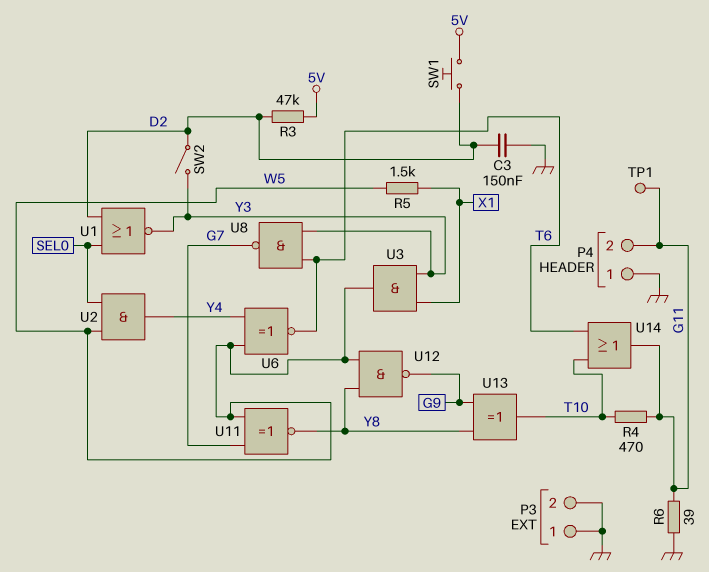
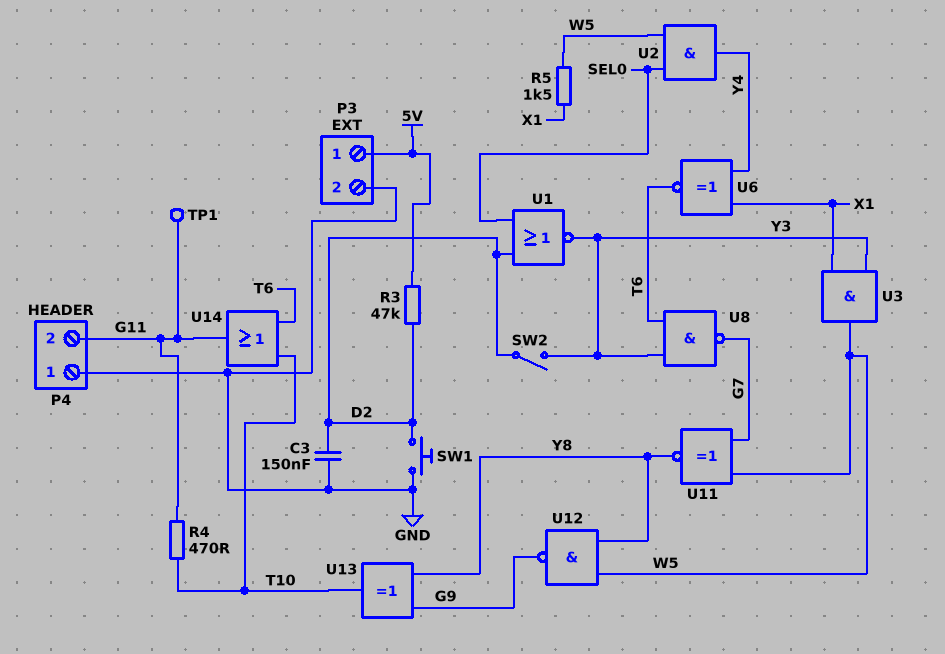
P3 pin 1: GND -> 5V
R6: 39 (G11, GND) -> none
SW1: button (5V, D2) -> button (D2, GND)
U6: XNOR (in W5, in Y4, out T6) -> XNOR (in X1, in Y4, out T6)

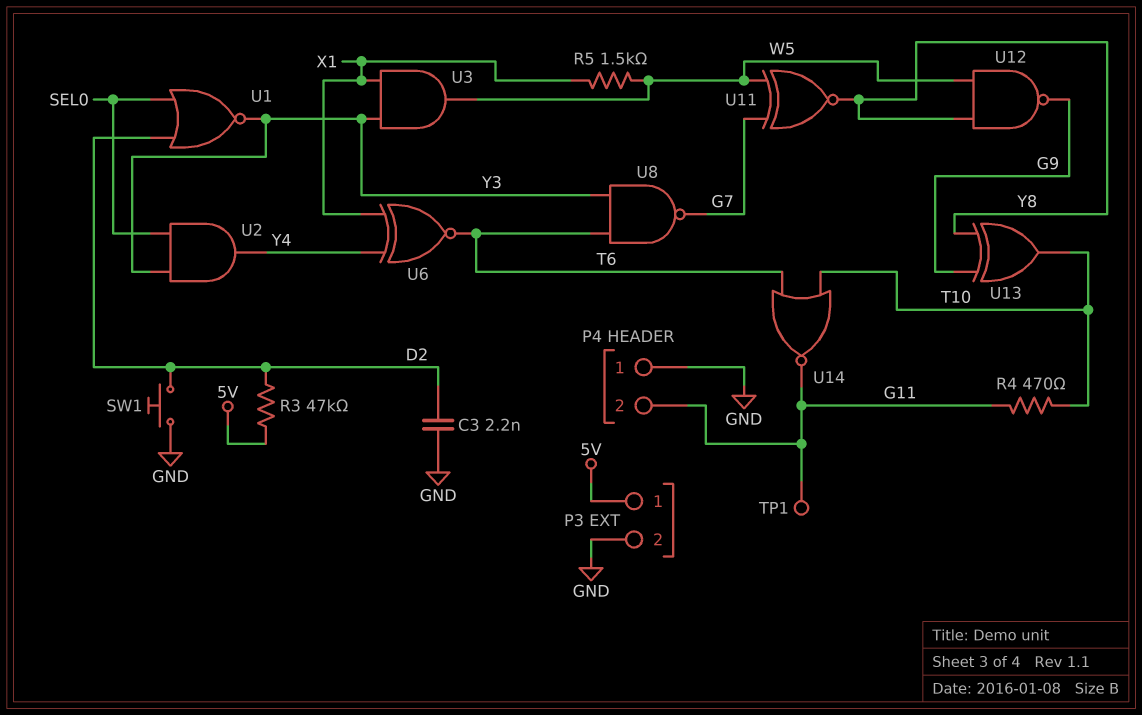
C3: 150nF (D2, GND) -> 2.2nF (D2, GND)
SW2: switch (D2, Y3) -> none
U2: AND (in SEL0, in W5, out Y4) -> AND (in SEL0, in Y3, out Y4)
U14: OR (in T6, in T10, out G11) -> NOR (in T6, in T10, out G11)

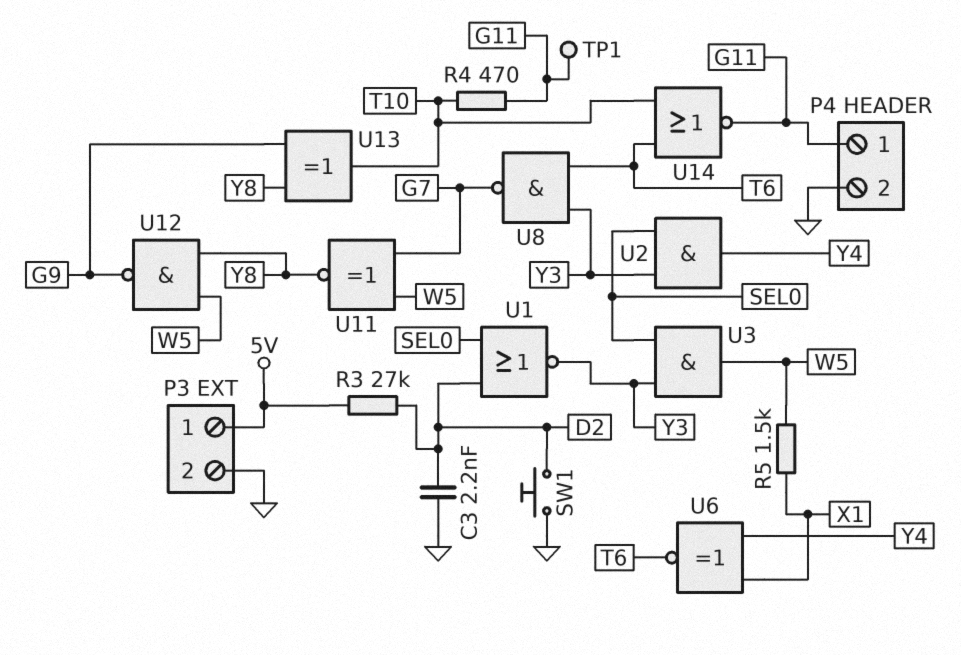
P4 pin 1: GND -> G11
P4 pin 2: G11 -> GND
R3: 47k (5V, D2) -> 27k (5V, D2)
U3: AND (in X1, in Y3, out W5) -> AND (in SEL0, in Y3, out W5)

